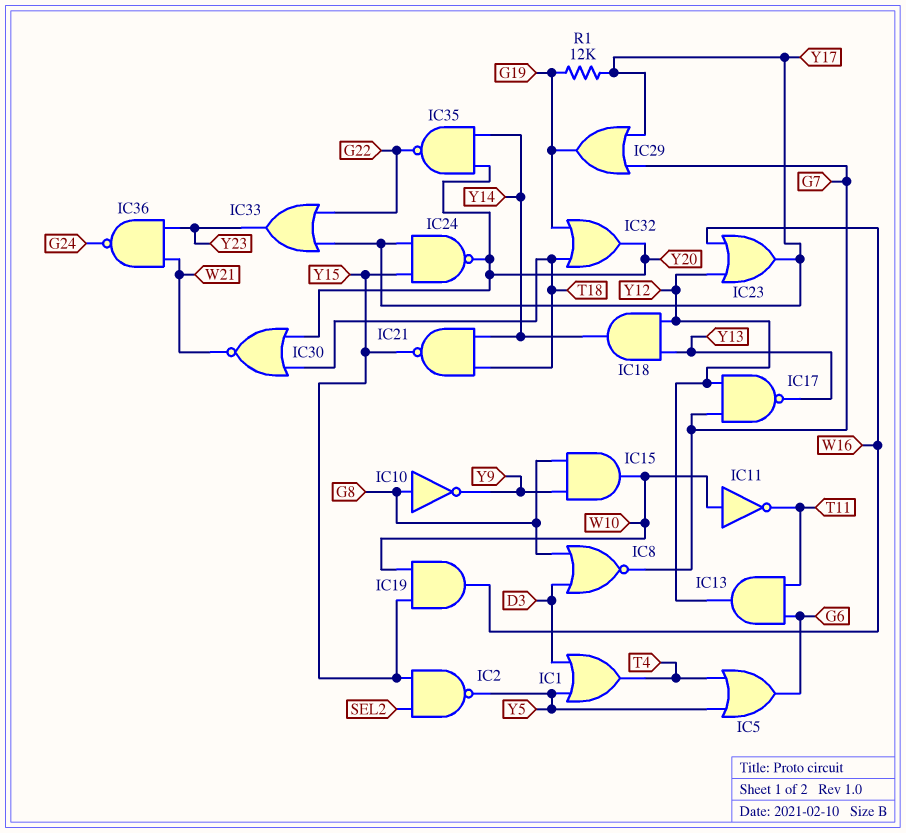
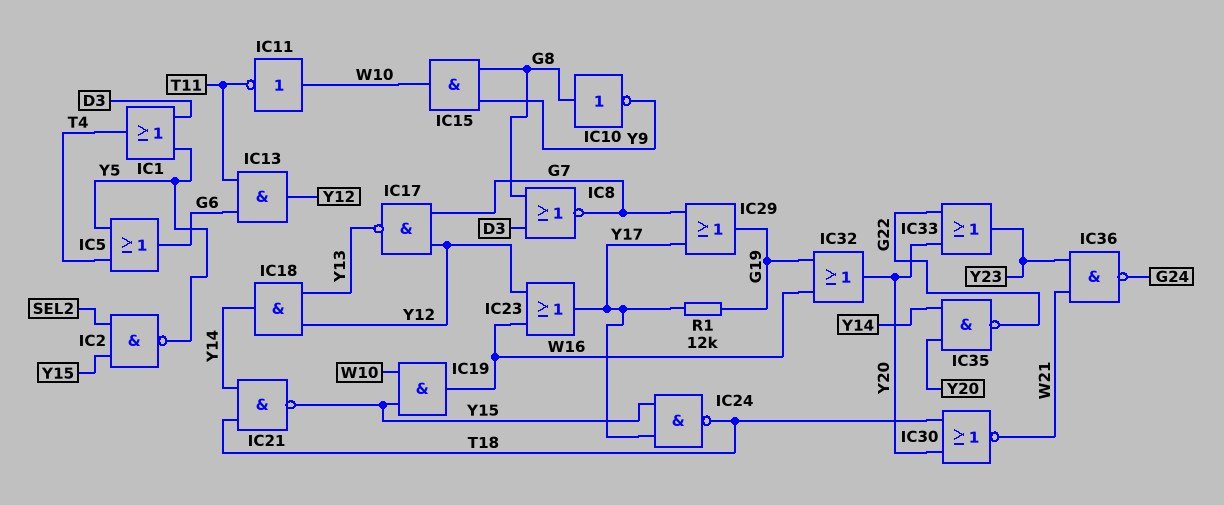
IC24: NAND (in Y15, in Y17, out Y20) -> NAND (in Y15, in Y17, out T18)
IC32: OR (in G19, in T18, out Y20) -> OR (in G19, in W16, out Y20)
IC33: OR (in G22, in Y17, out Y23) -> OR (in G22, in Y20, out Y23)

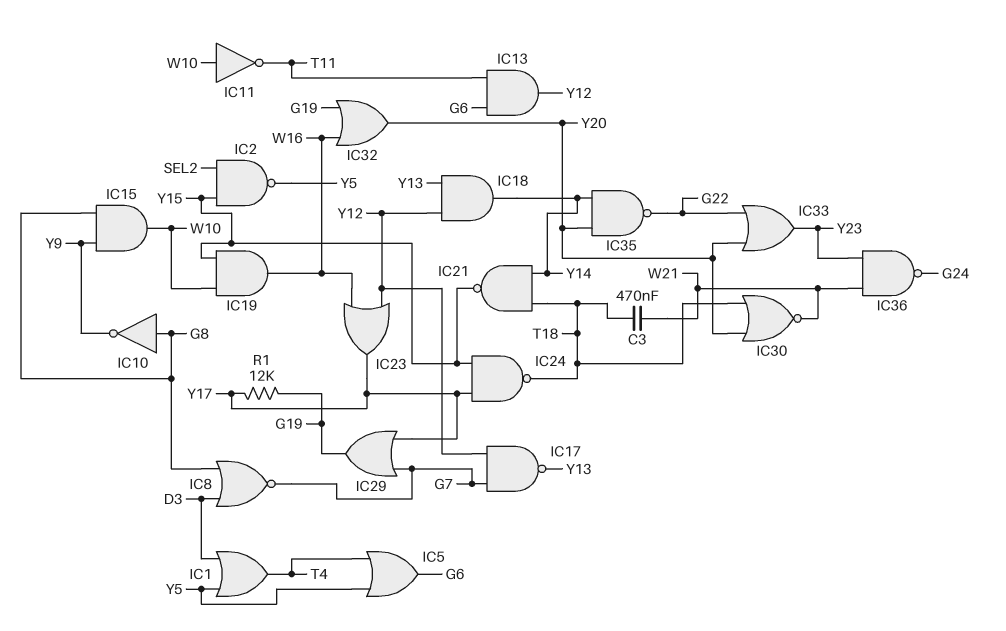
C3: none -> 470nF (T18, W21)

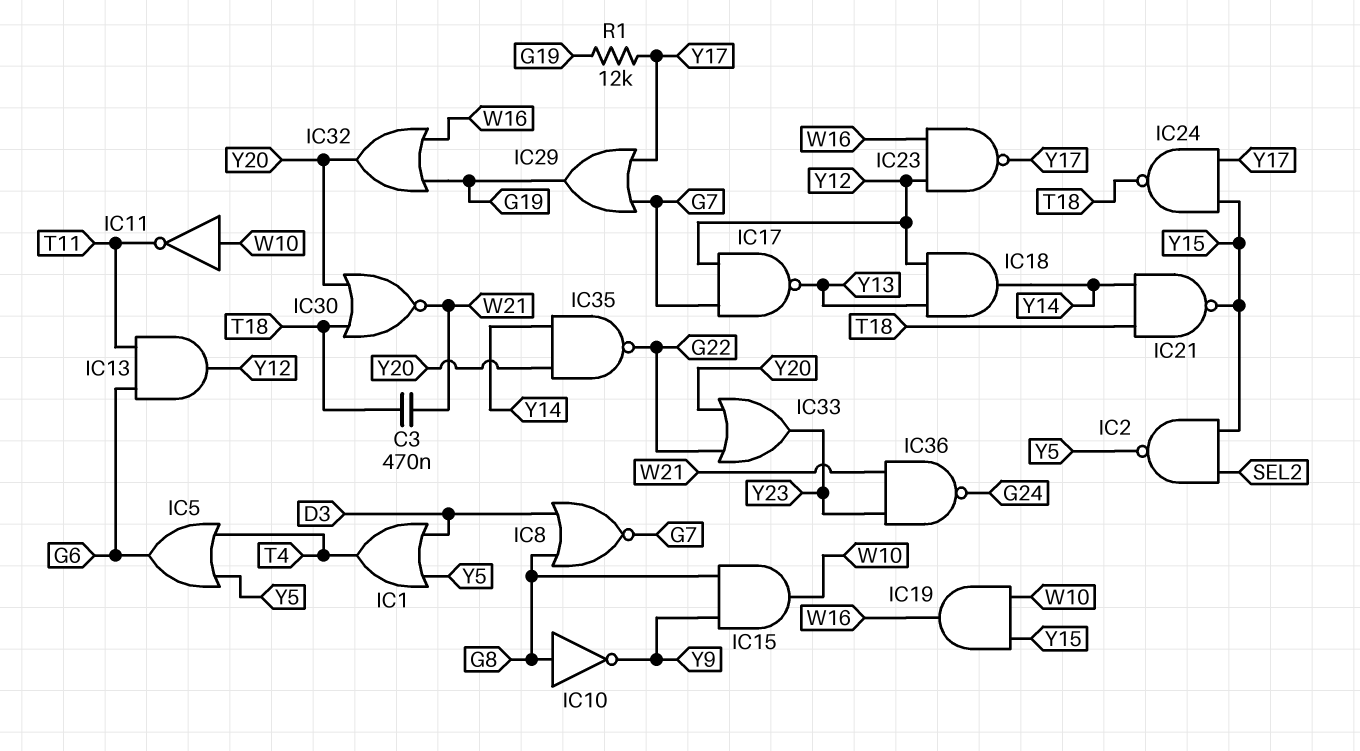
IC23: OR (in W16, in Y12, out Y17) -> NAND (in W16, in Y12, out Y17)

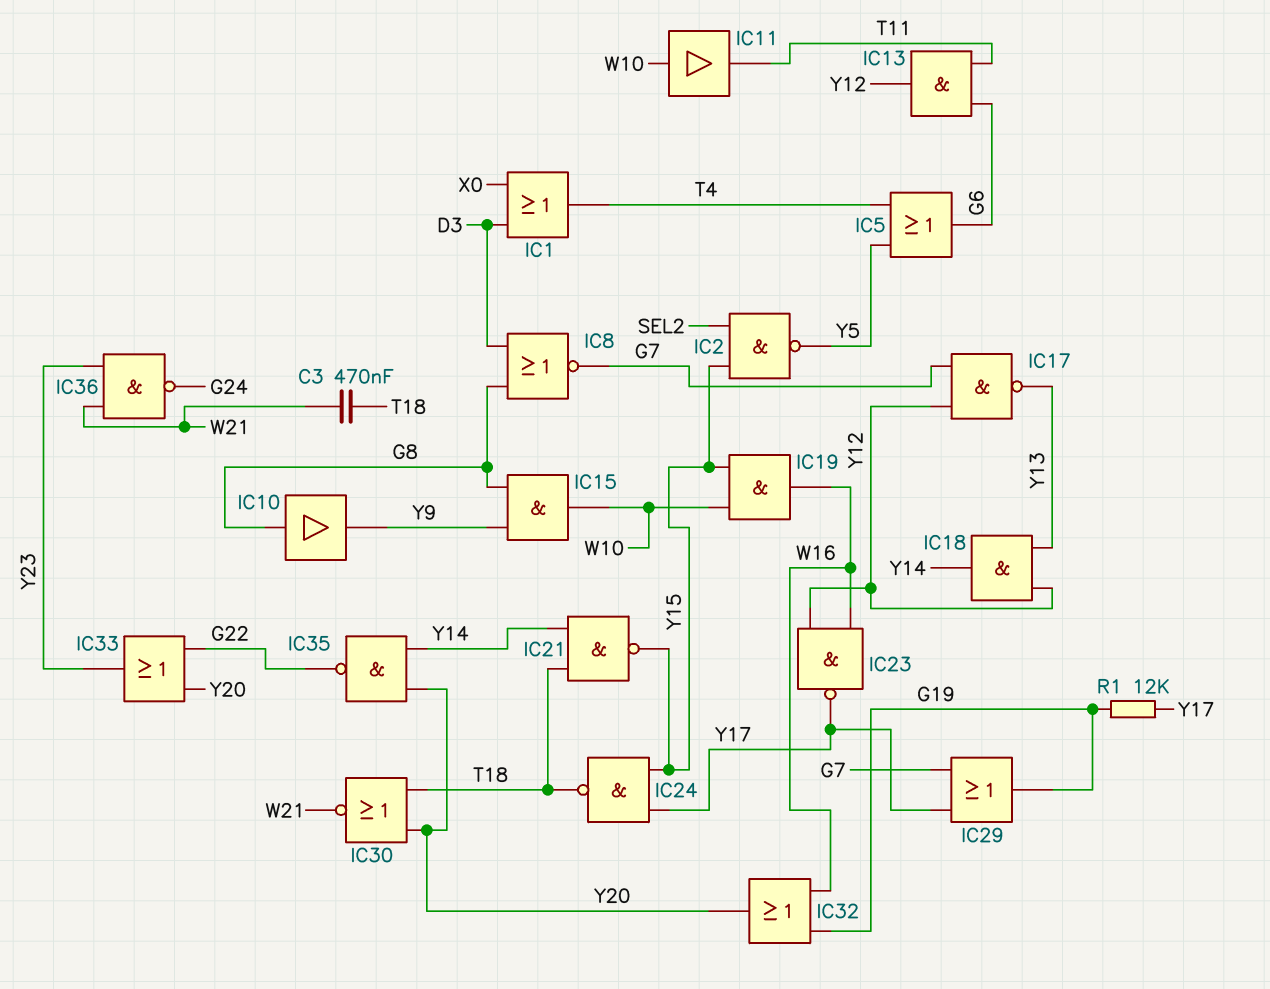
IC1: OR (in D3, in Y5, out T4) -> OR (in D3, in X0, out T4)
IC10: NOT (in G8, out Y9) -> buffer (in G8, out Y9)
IC11: NOT (in W10, out T11) -> buffer (in W10, out T11)

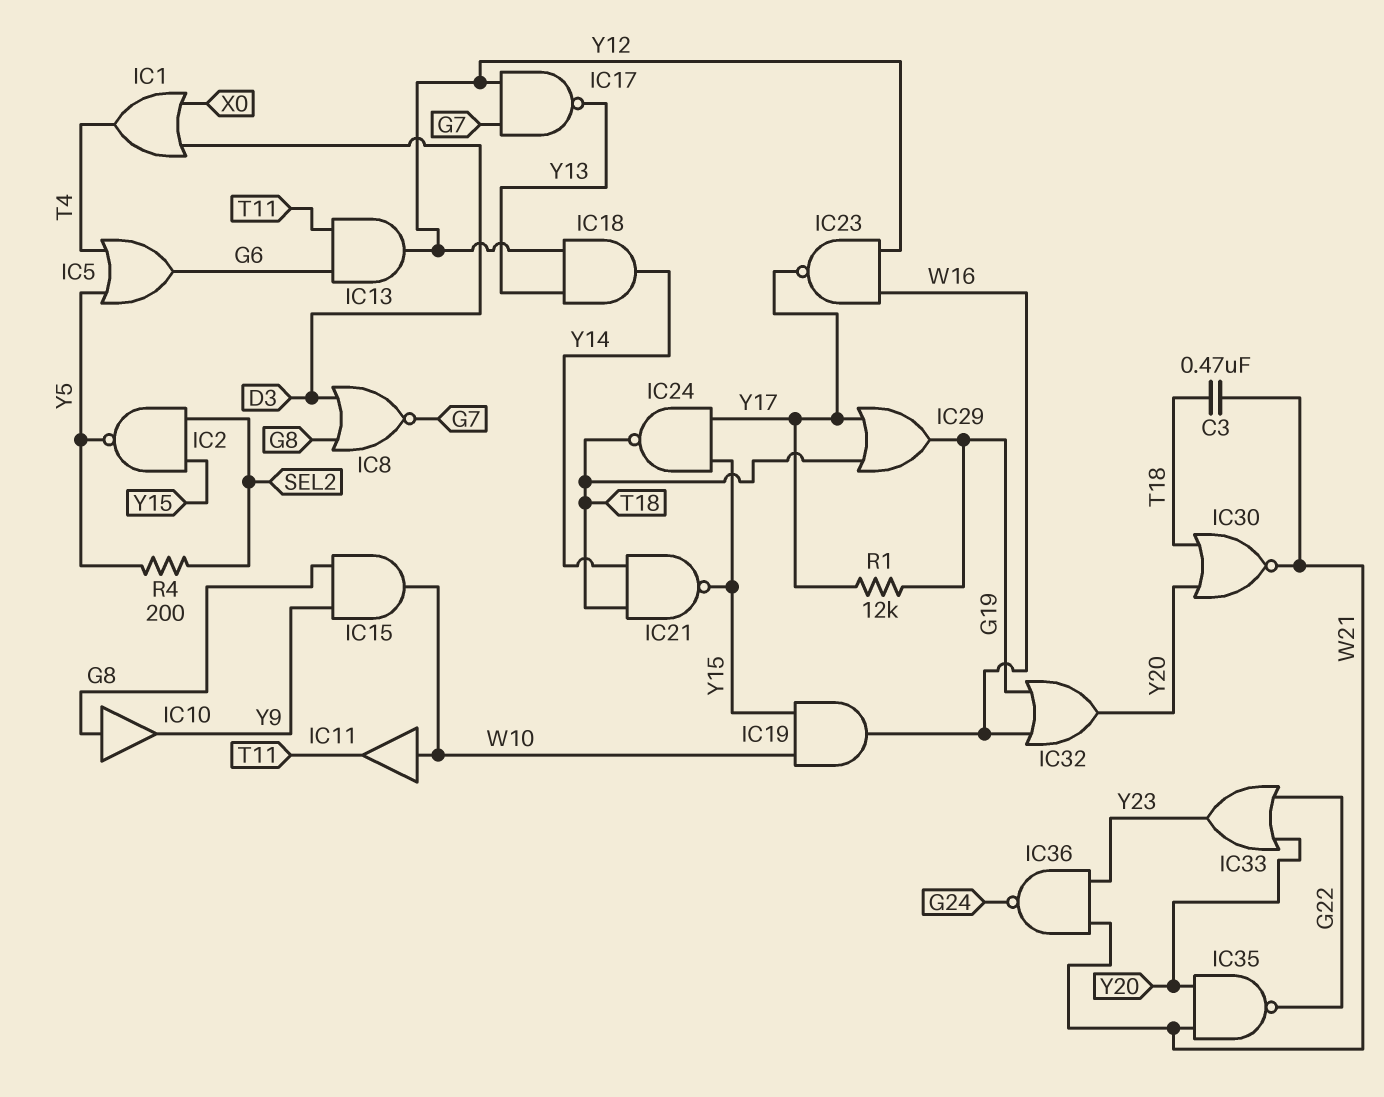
IC29: OR (in G7, in Y17, out G19) -> OR (in T18, in Y17, out G19)
IC35: NAND (in Y14, in Y20, out G22) -> NAND (in W21, in Y20, out G22)
R4: none -> 200 (SEL2, Y5)

